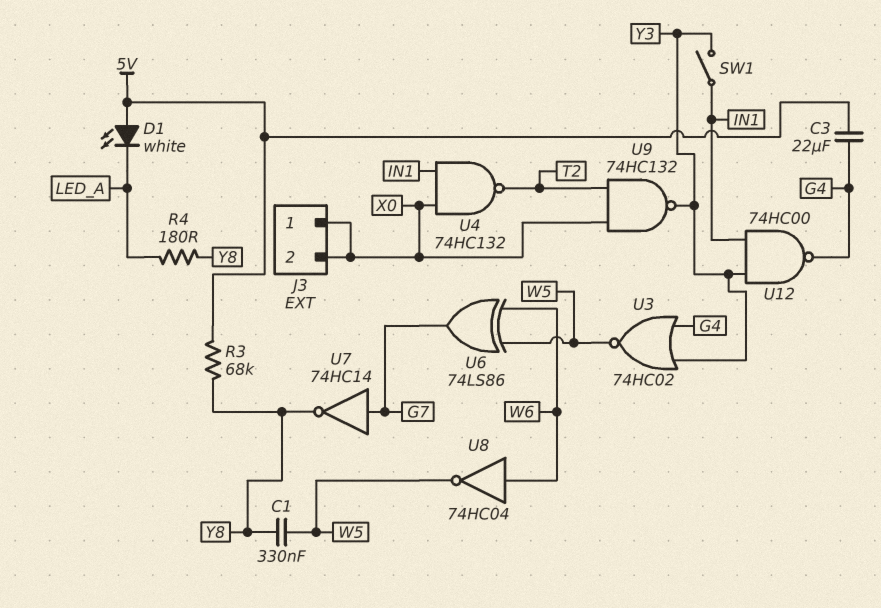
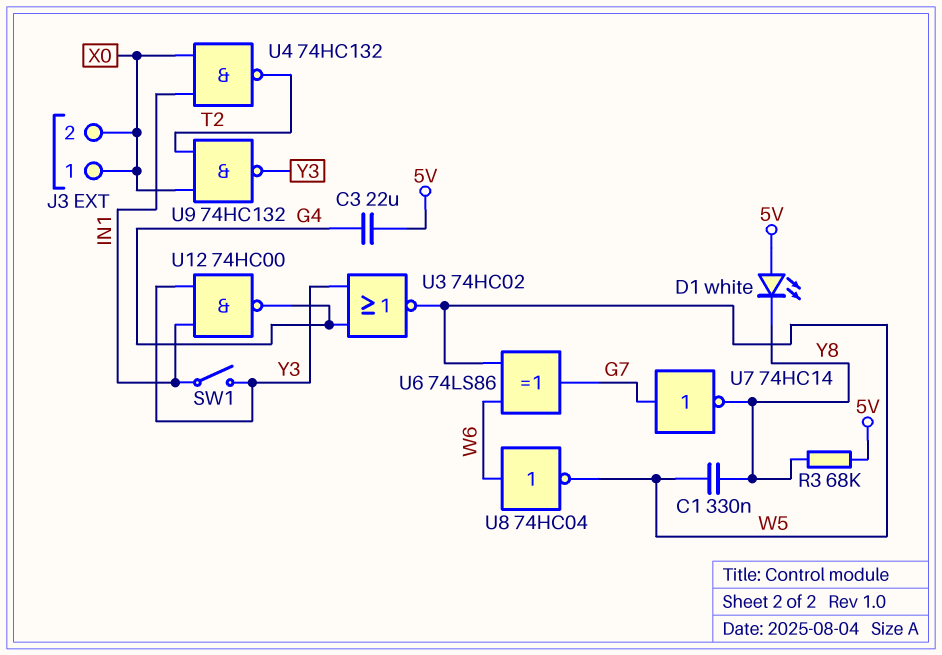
D1: LED white (A 5V, K LED_A) -> LED white (A 5V, K Y8)
R4: 180 (LED_A, Y8) -> none

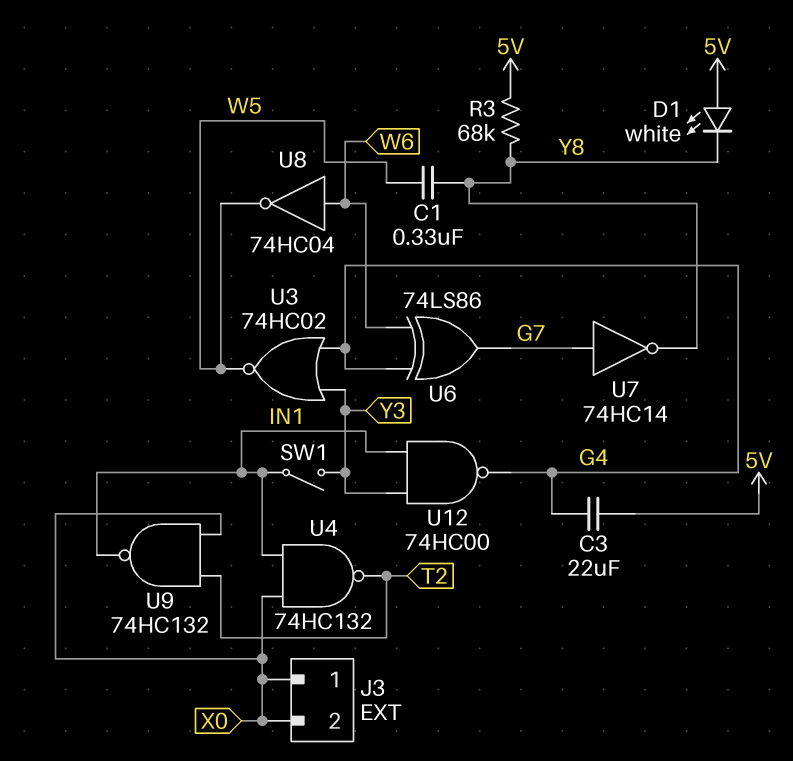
U6: XOR 74LS86 (in W5, in W6, out G7) -> XOR 74LS86 (in G4, in W6, out G7)
U9: NAND 74HC132 (in T2, in X0, out Y3) -> NAND 74HC132 (in T2, in X0, out IN1)

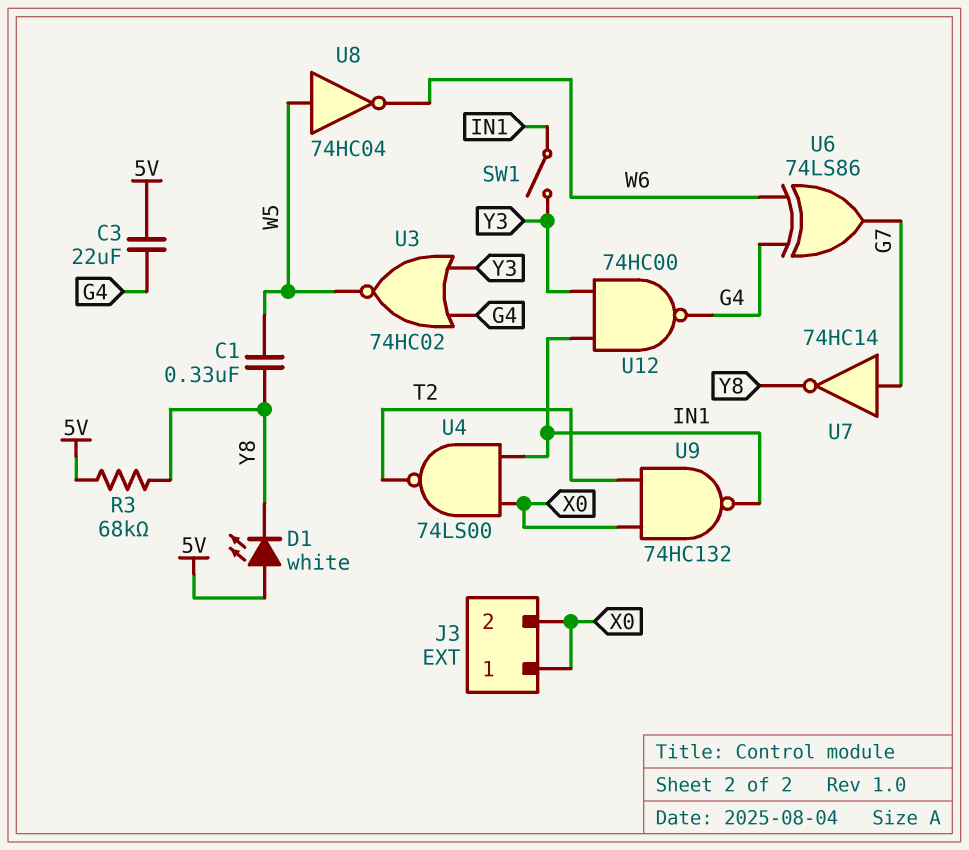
U4: NAND 74HC132 (in IN1, in X0, out T2) -> NAND 74LS00 (in IN1, in X0, out T2)
U8: NOT 74HC04 (in W6, out W5) -> NOT 74HC04 (in W5, out W6)

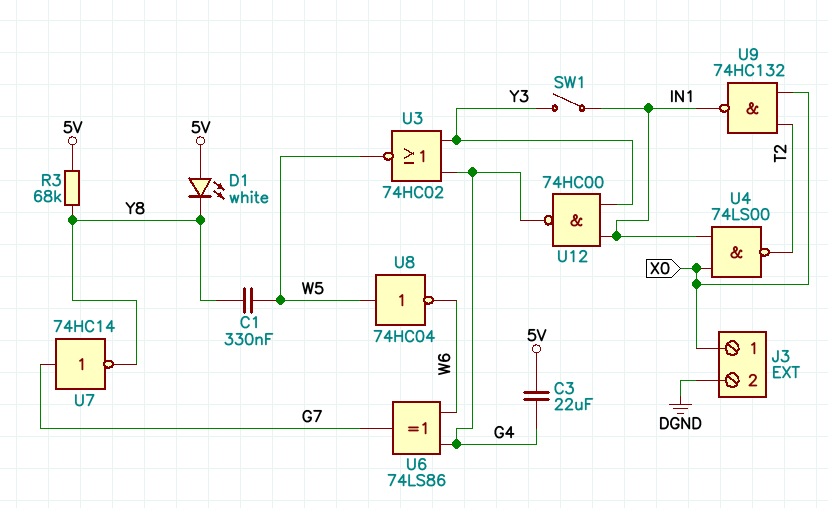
J3 pin 2: X0 -> DGND

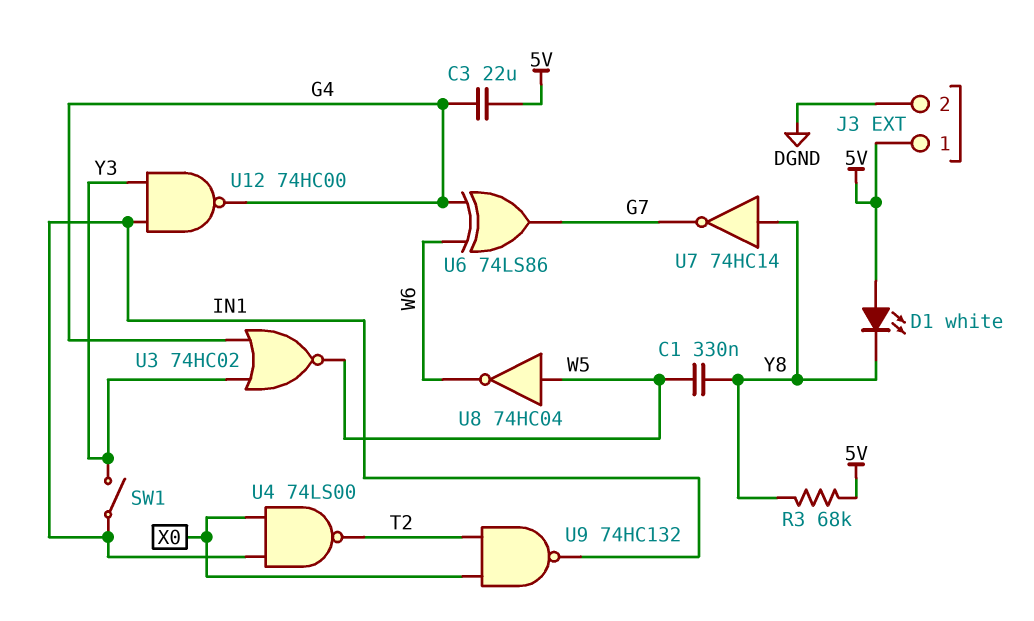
J3 pin 1: X0 -> 5V
U7: NOT 74HC14 (in G7, out Y8) -> NOT 74HC14 (in Y8, out G7)

